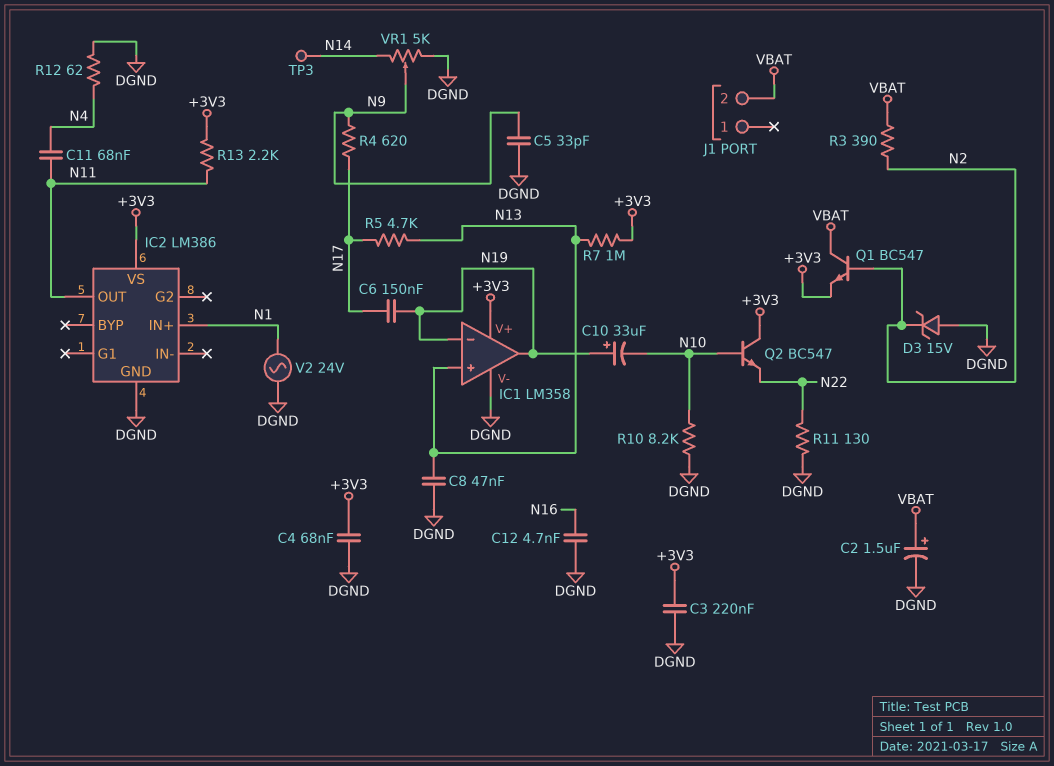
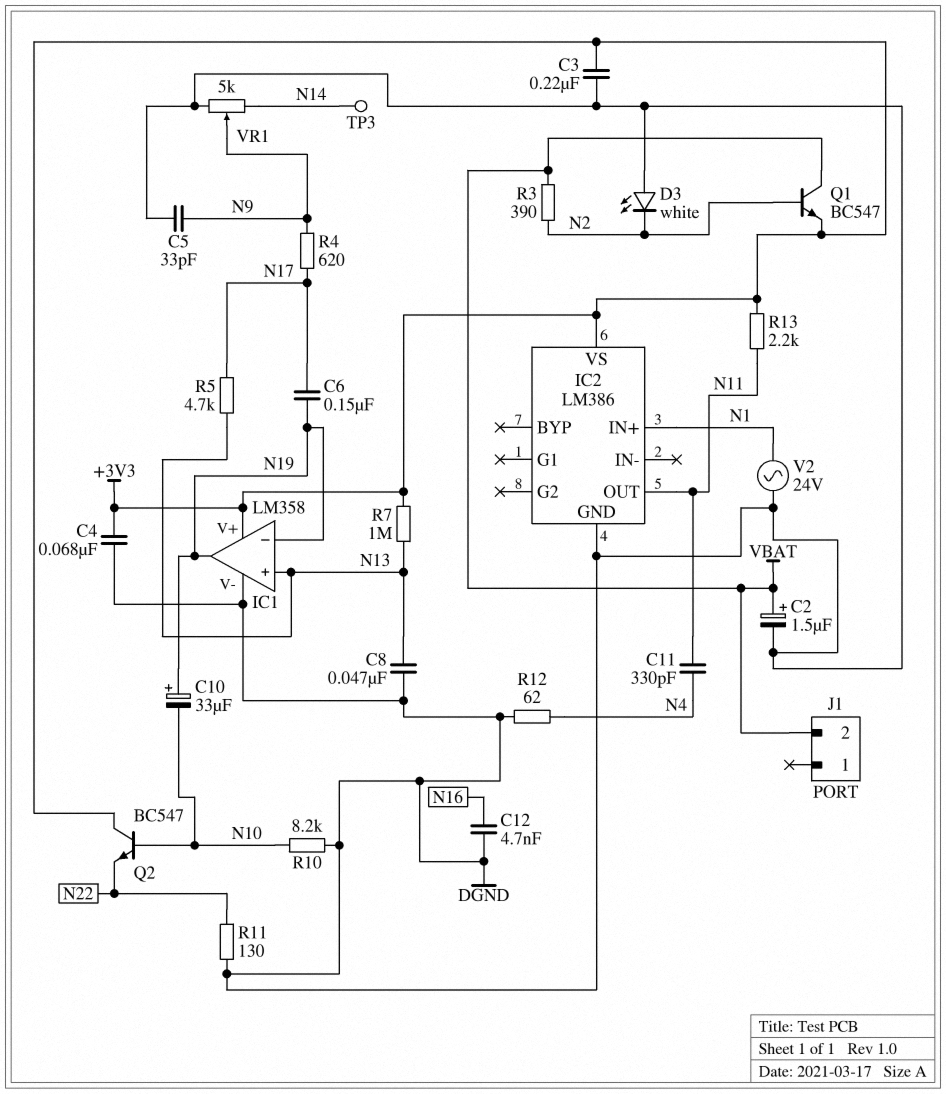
C11: 68nF (N4, N11) -> 330pF (N4, N11)
D3: zener 15V (A DGND, K N2) -> LED white (A DGND, K N2)

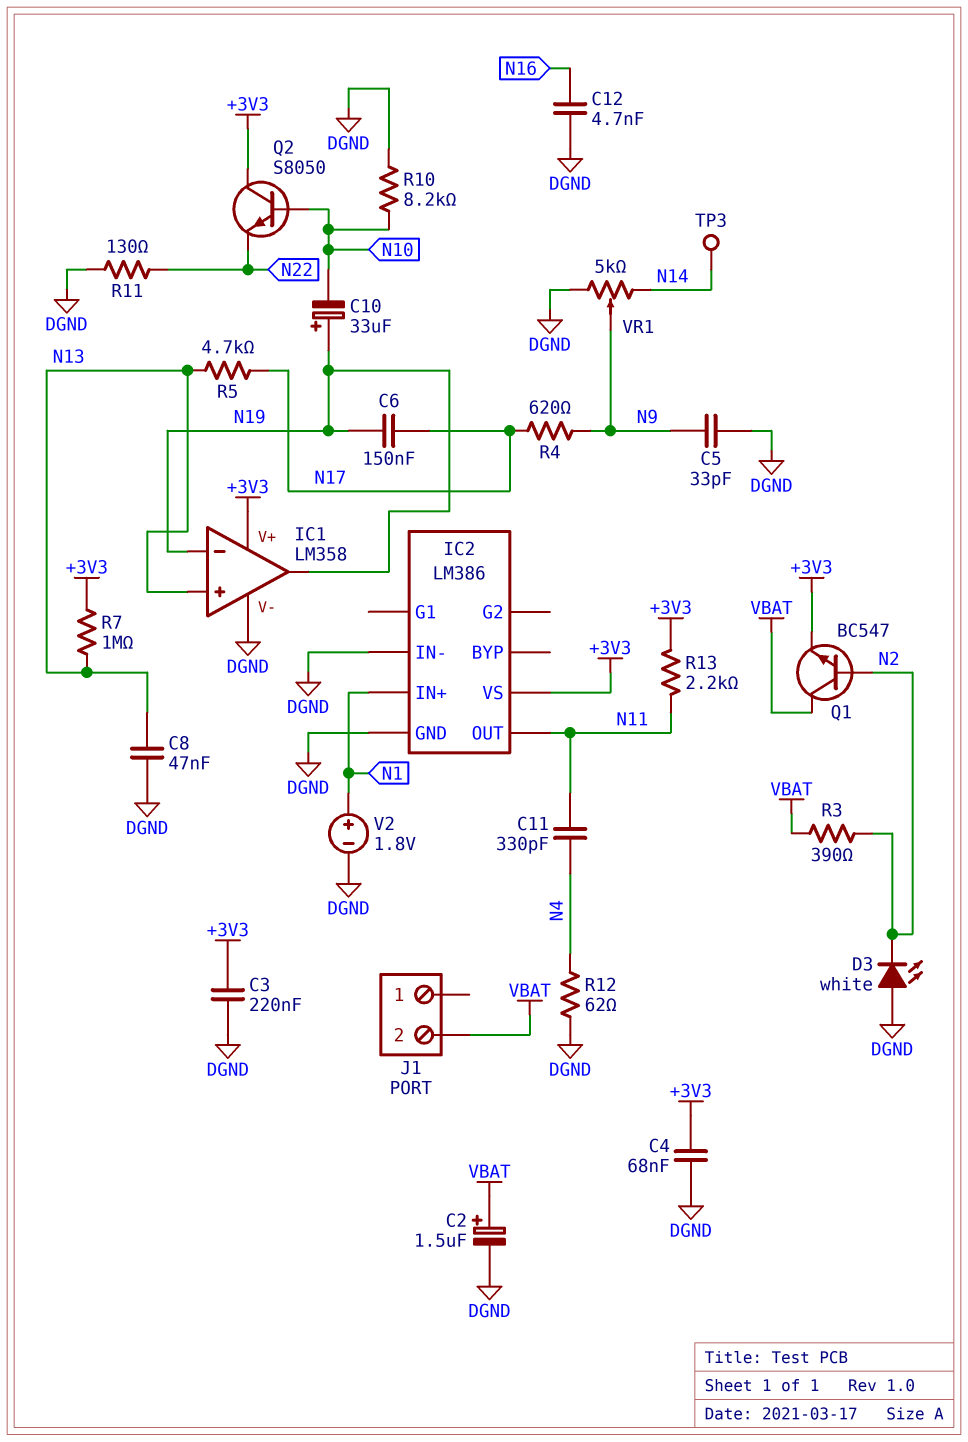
IC2 pin IN-: none -> DGND
Q2: NPN BC547 (B N10, C +3V3, E N22) -> NPN S8050 (B N10, C +3V3, E N22)
V2: AC 24V (DGND, N1) -> 1.8V (plus N1, minus DGND)

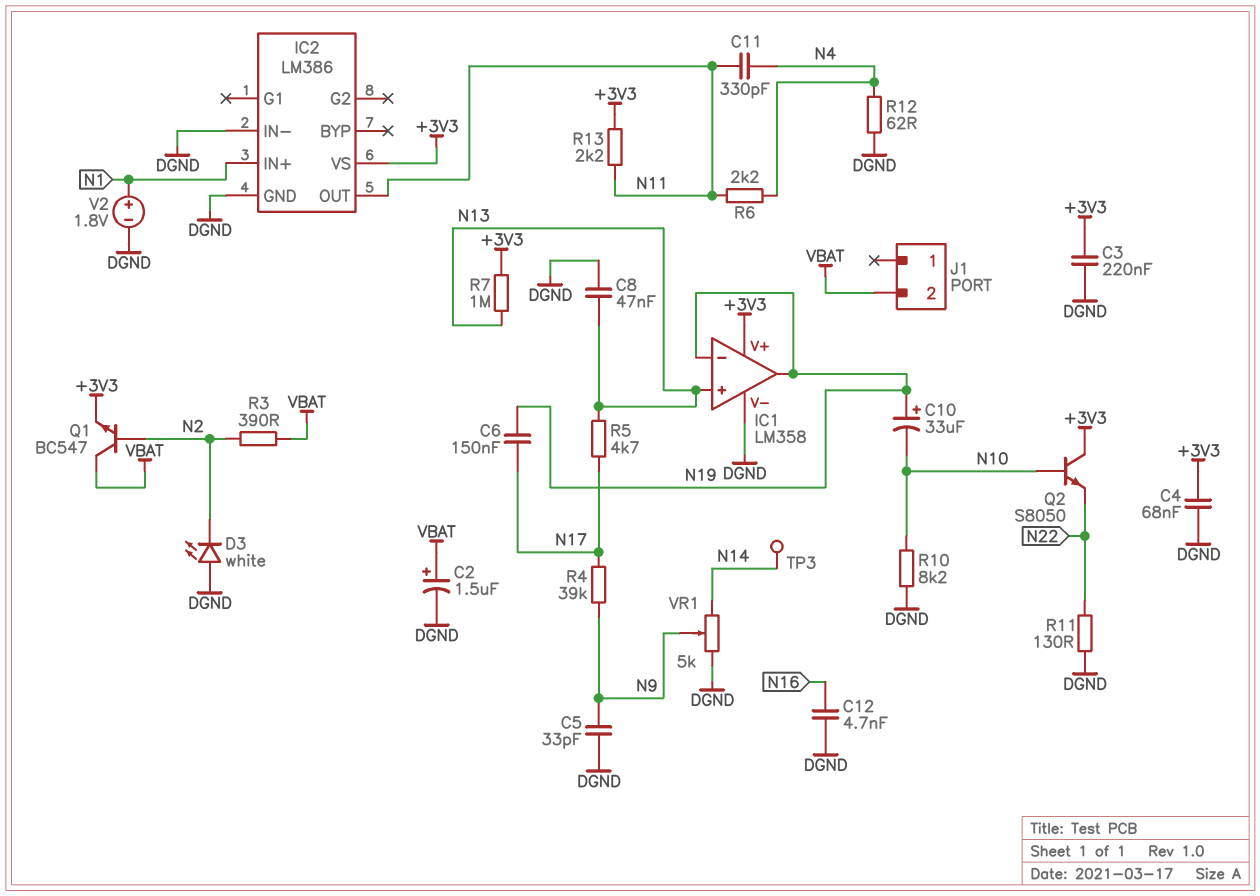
R4: 620 (N9, N17) -> 39k (N9, N17)
R6: none -> 2.2k (N4, N11)

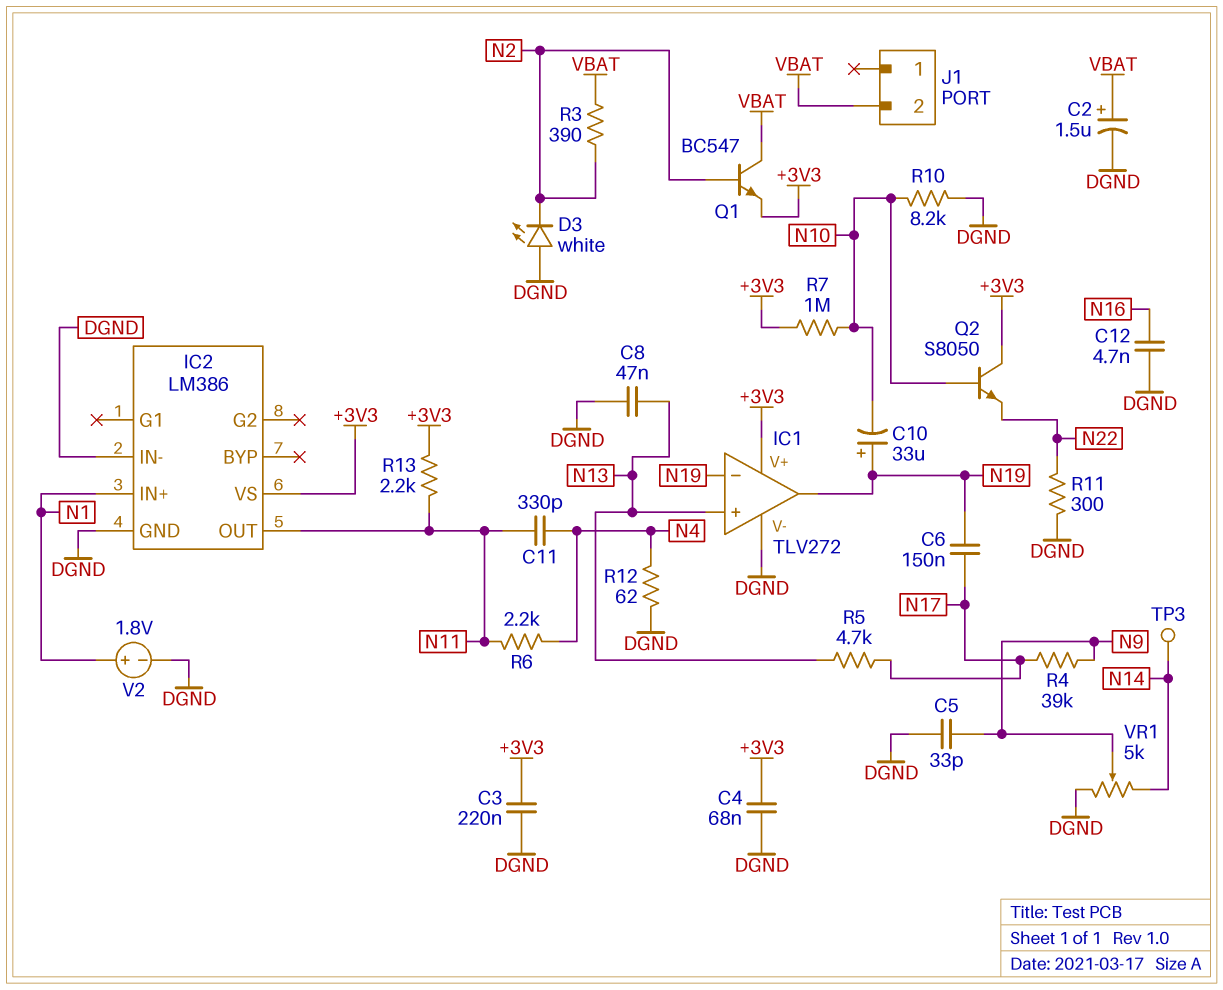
IC1: LM358 -> TLV272
R7: 1M (+3V3, N13) -> 1M (+3V3, N10)
R11: 130 (DGND, N22) -> 300 (DGND, N22)

